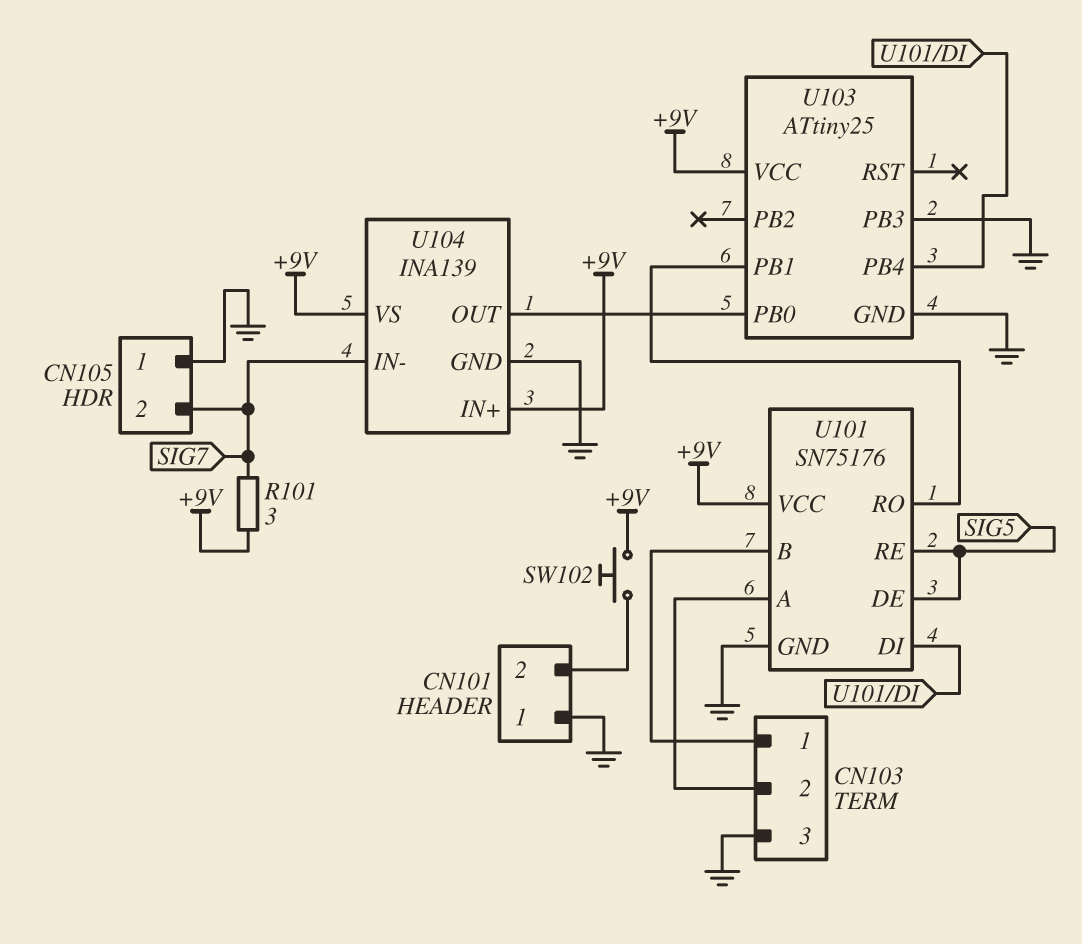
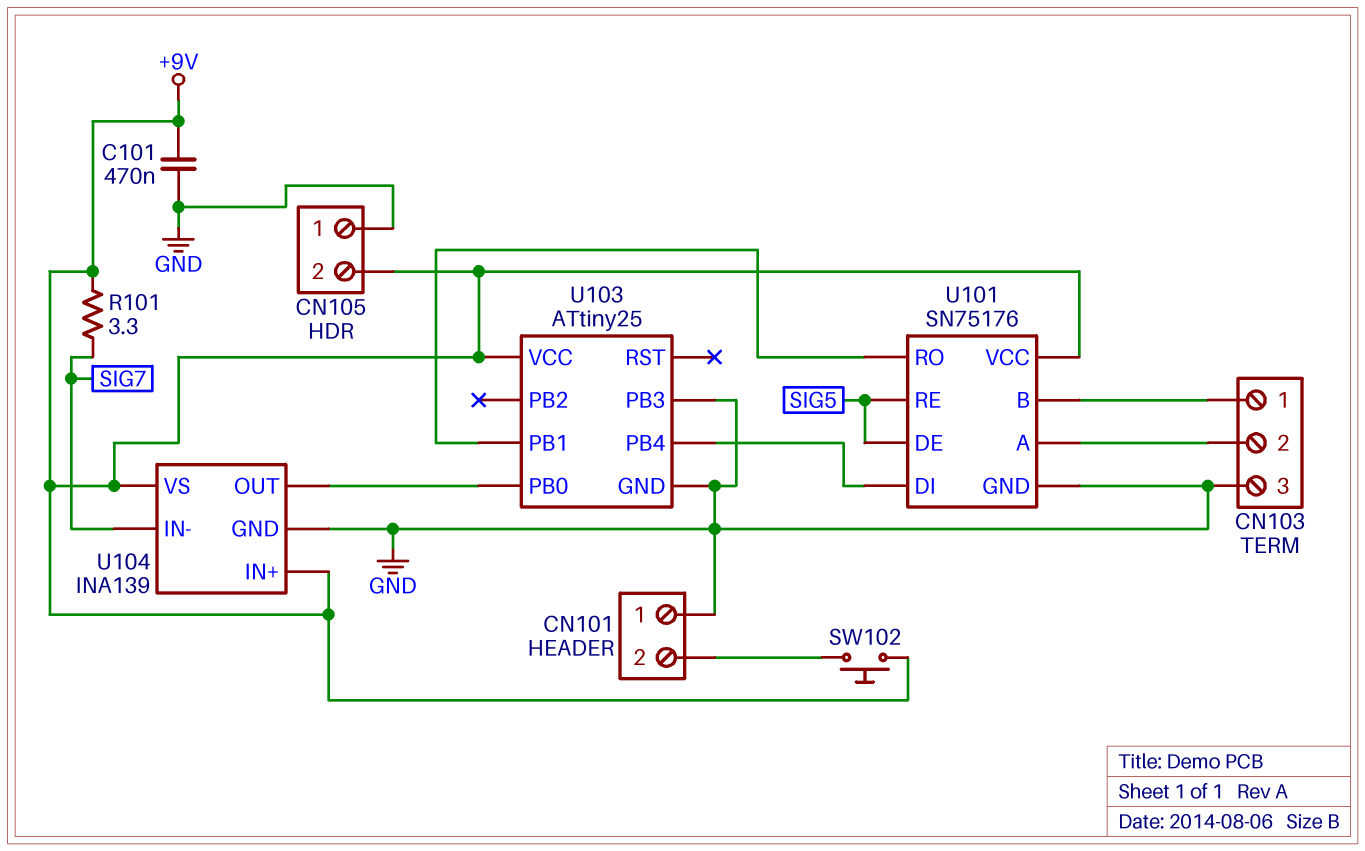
C101: none -> 470nF (+9V, GND)
CN105 pin 2: SIG7 -> +9V
R101: 3 (+9V, SIG7) -> 3.3 (+9V, SIG7)

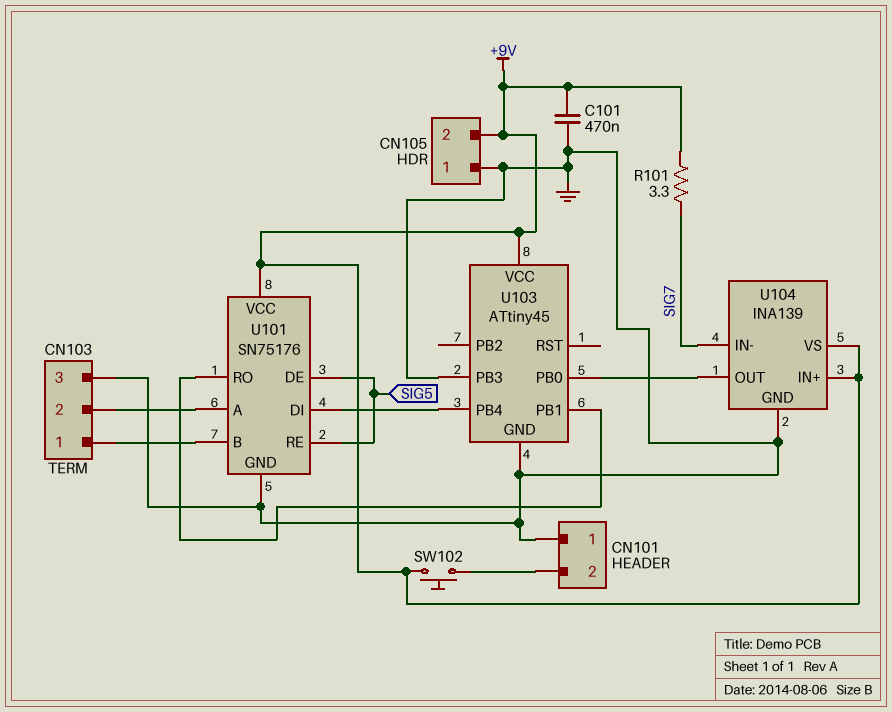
U103: ATtiny25 -> ATtiny45

